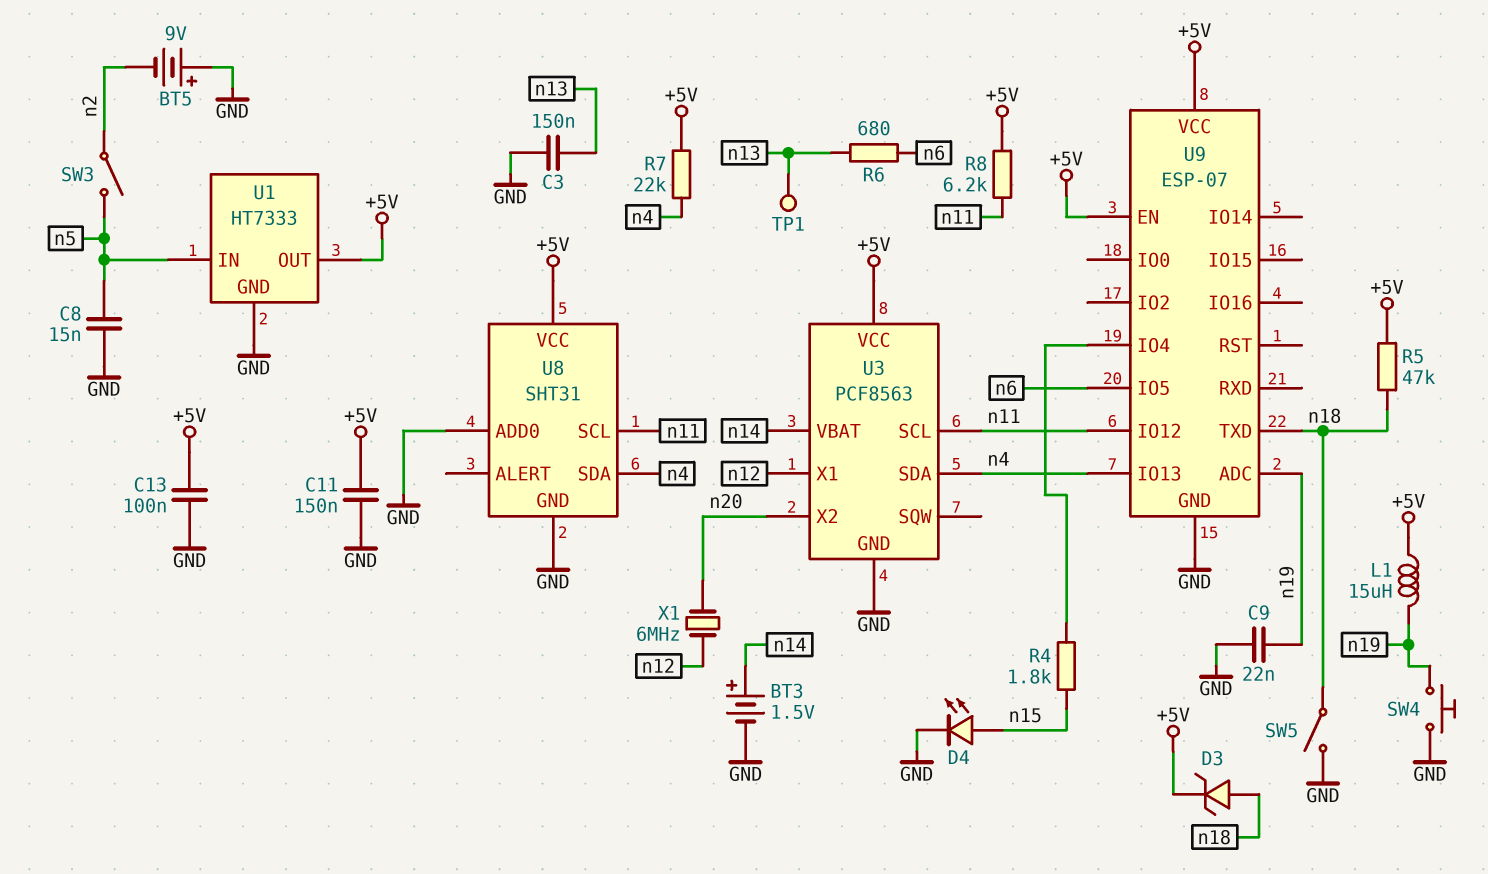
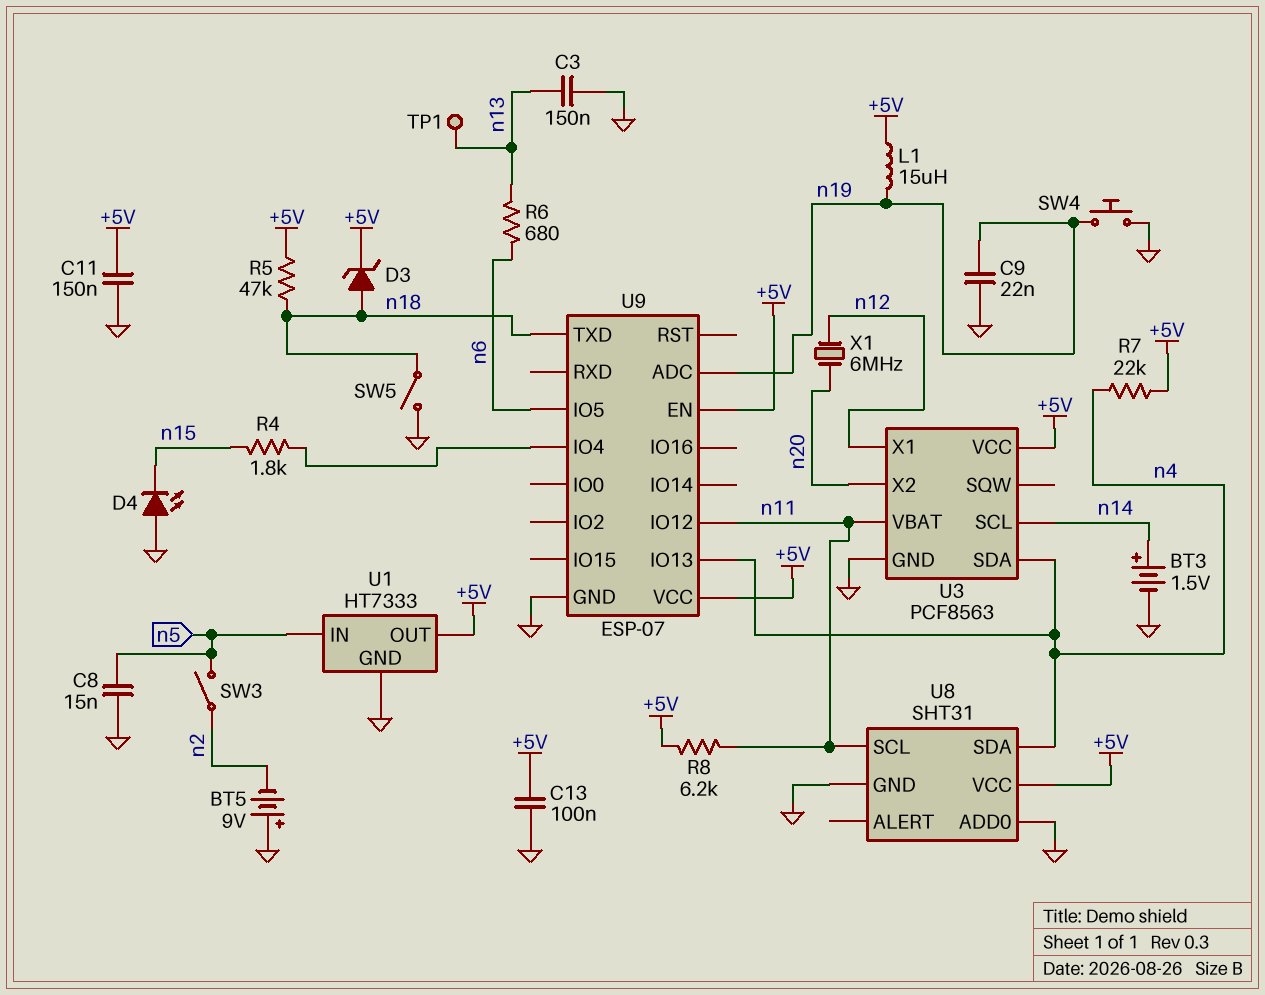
D4: LED (A n15, K GND) -> LED (A GND, K n15)
U3 pin SCL: n11 -> n14
U3 pin VBAT: n14 -> n11

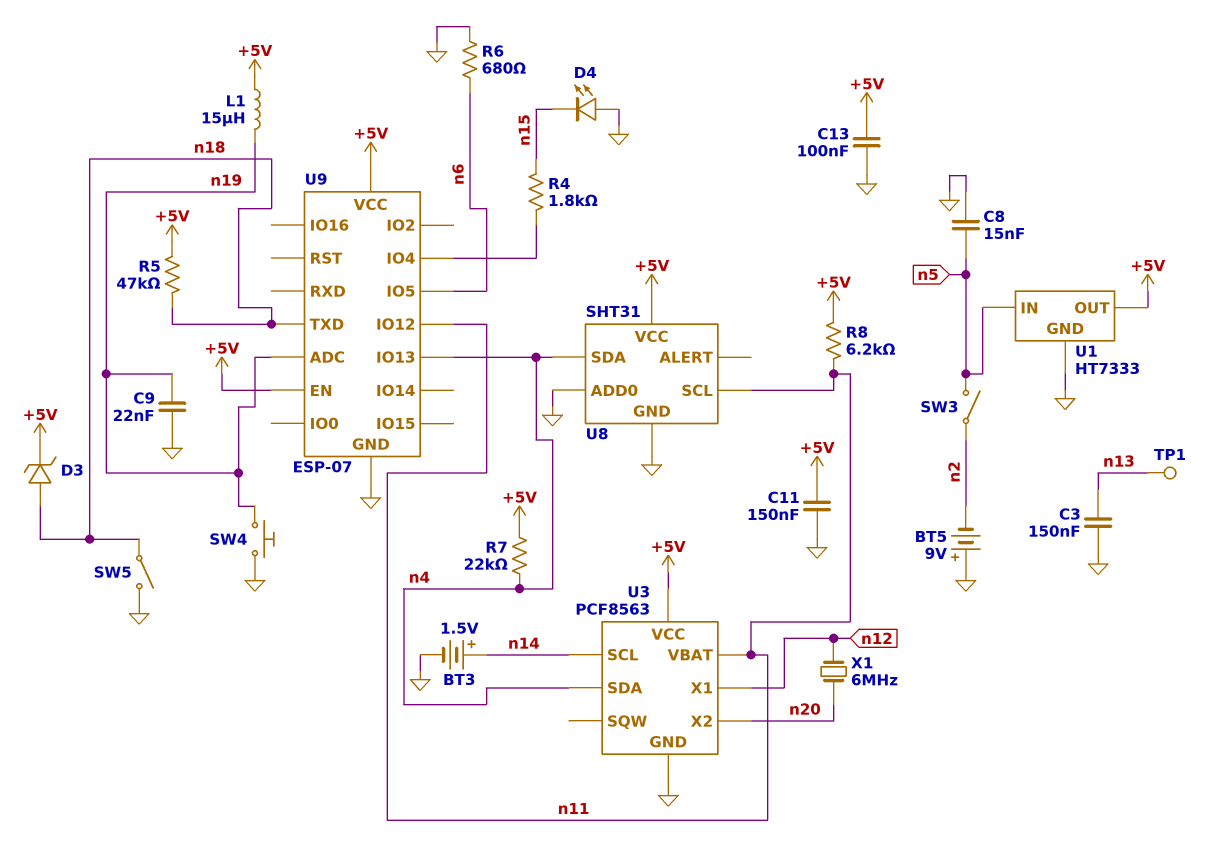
R6: 680 (n6, n13) -> 680 (GND, n6)

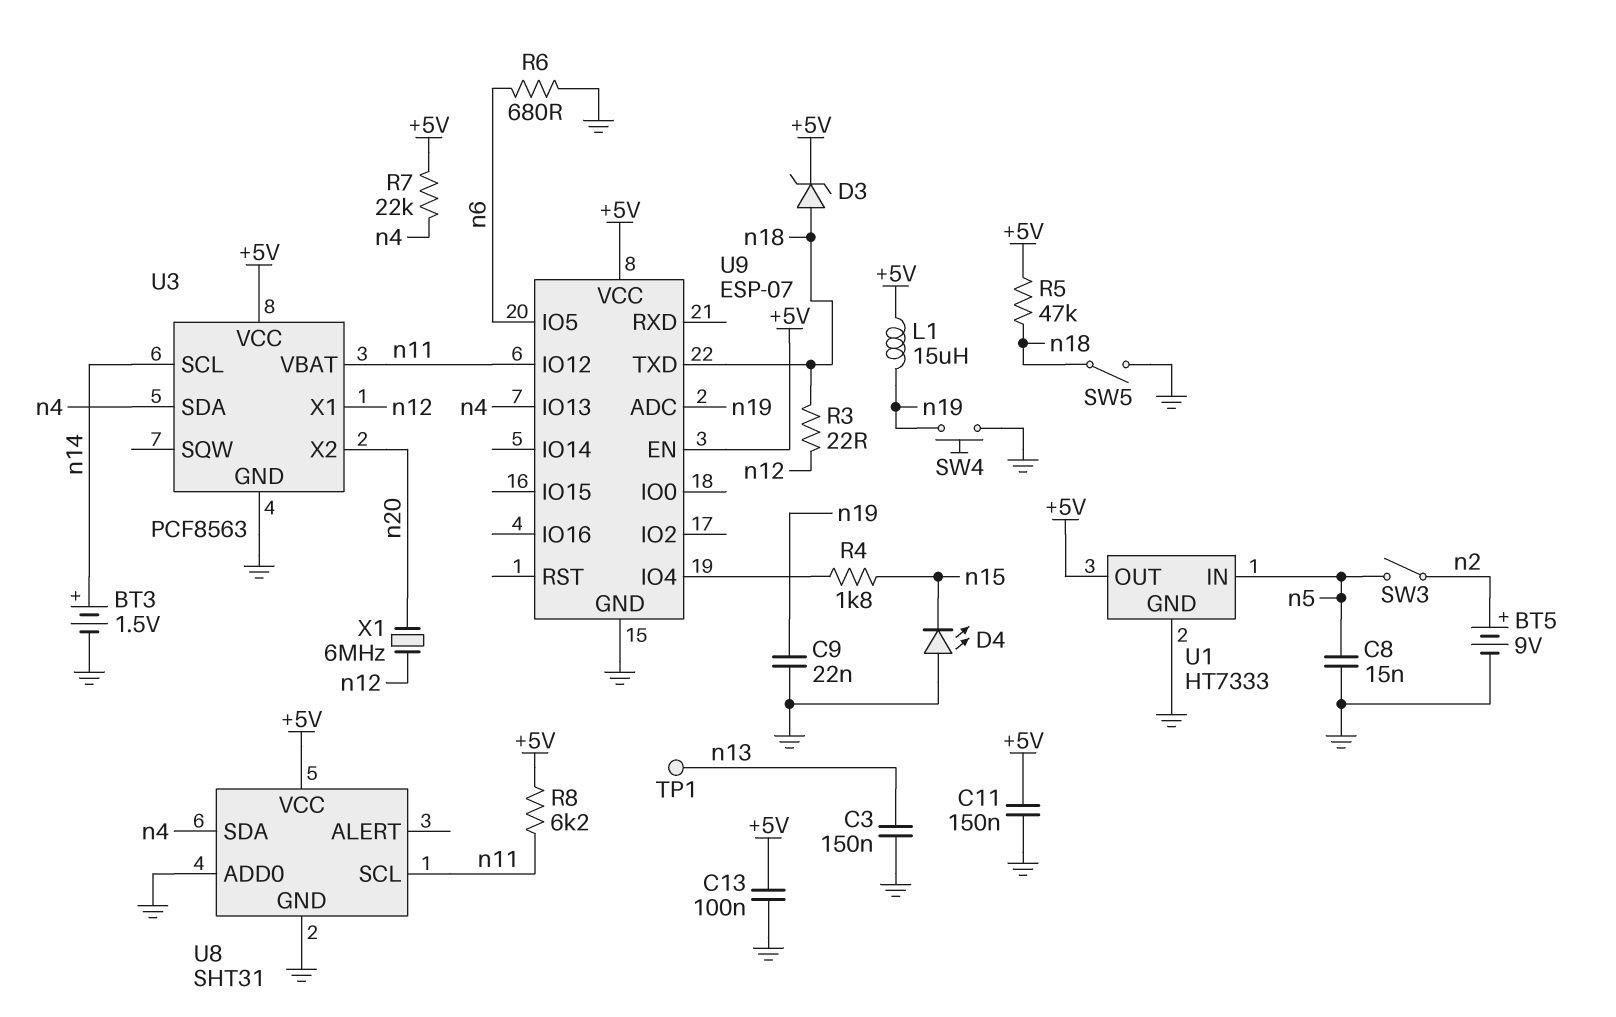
BT5: 9V (plus GND, minus n2) -> 9V (plus n2, minus GND)
R3: none -> 22 (n12, n18)

